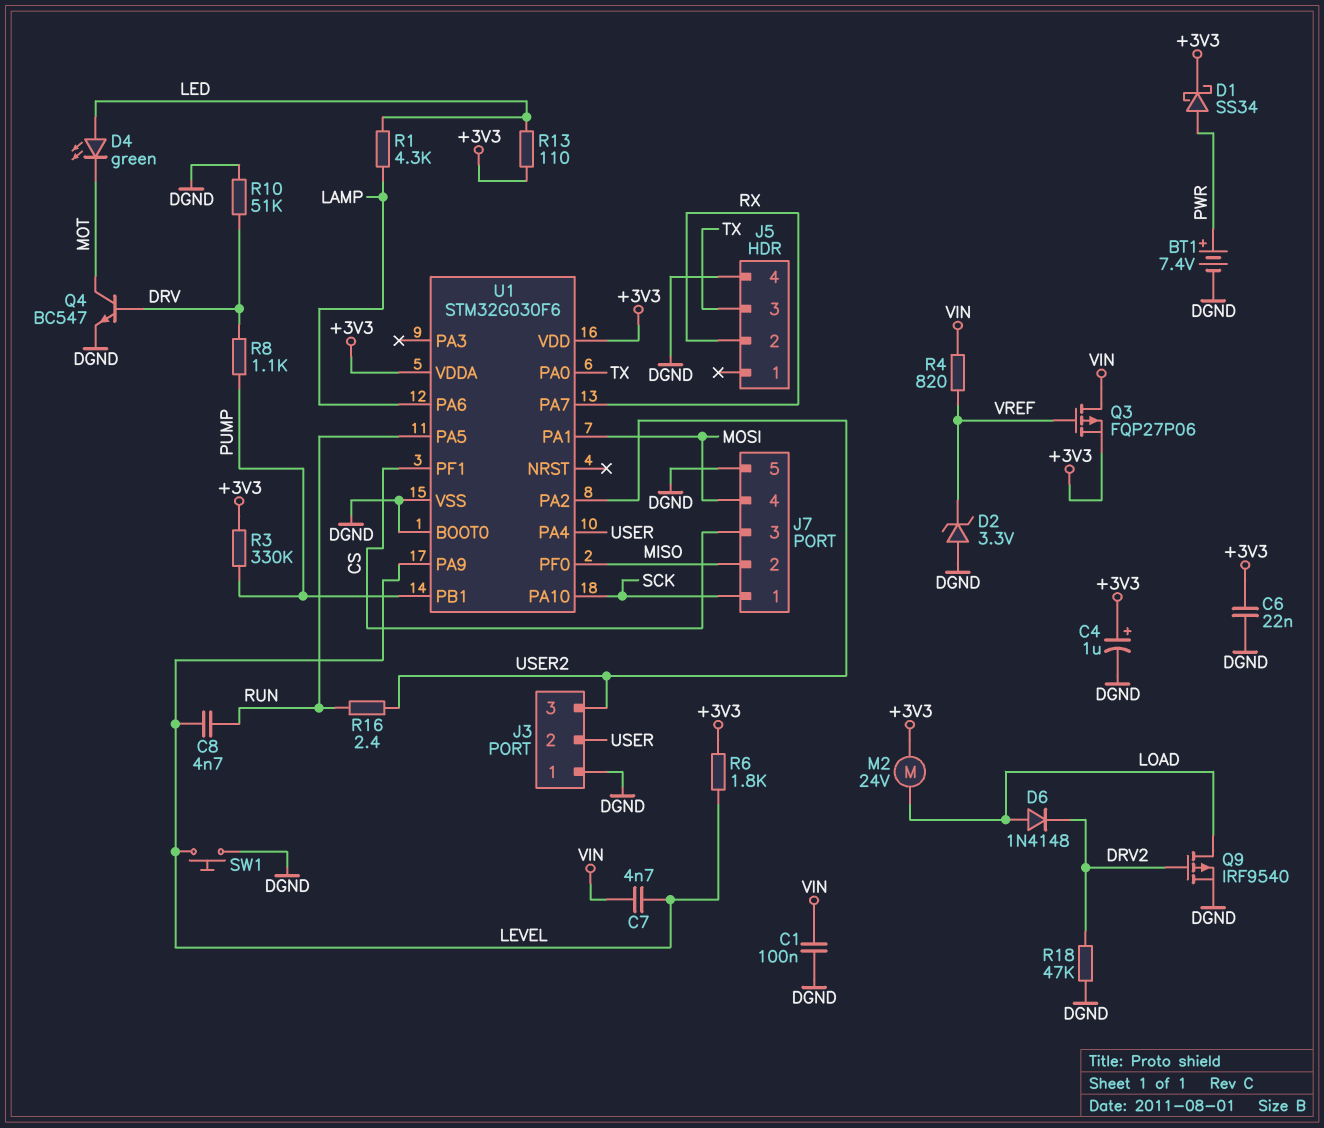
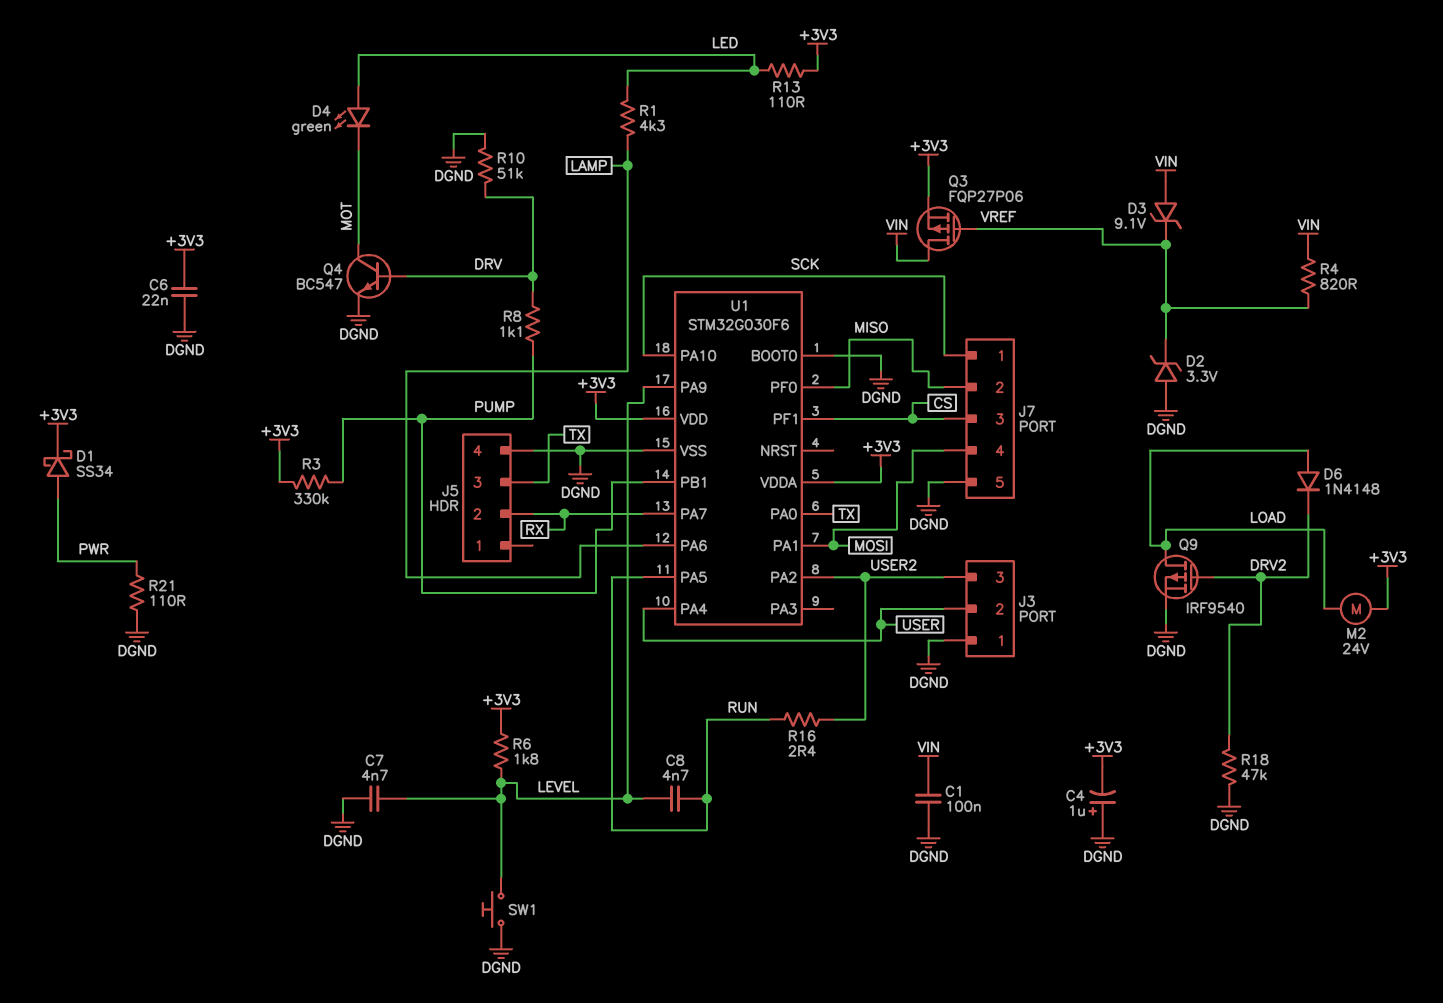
BT1: 7.4V (plus PWR, minus DGND) -> none
C4: 1uF (plus +3V3, minus DGND) -> 1uF (plus DGND, minus +3V3)
C7: 4.7nF (LEVEL, VIN) -> 4.7nF (DGND, LEVEL)
D3: none -> zener 9.1V (A VIN, K VREF)
R21: none -> 110 (DGND, PWR)

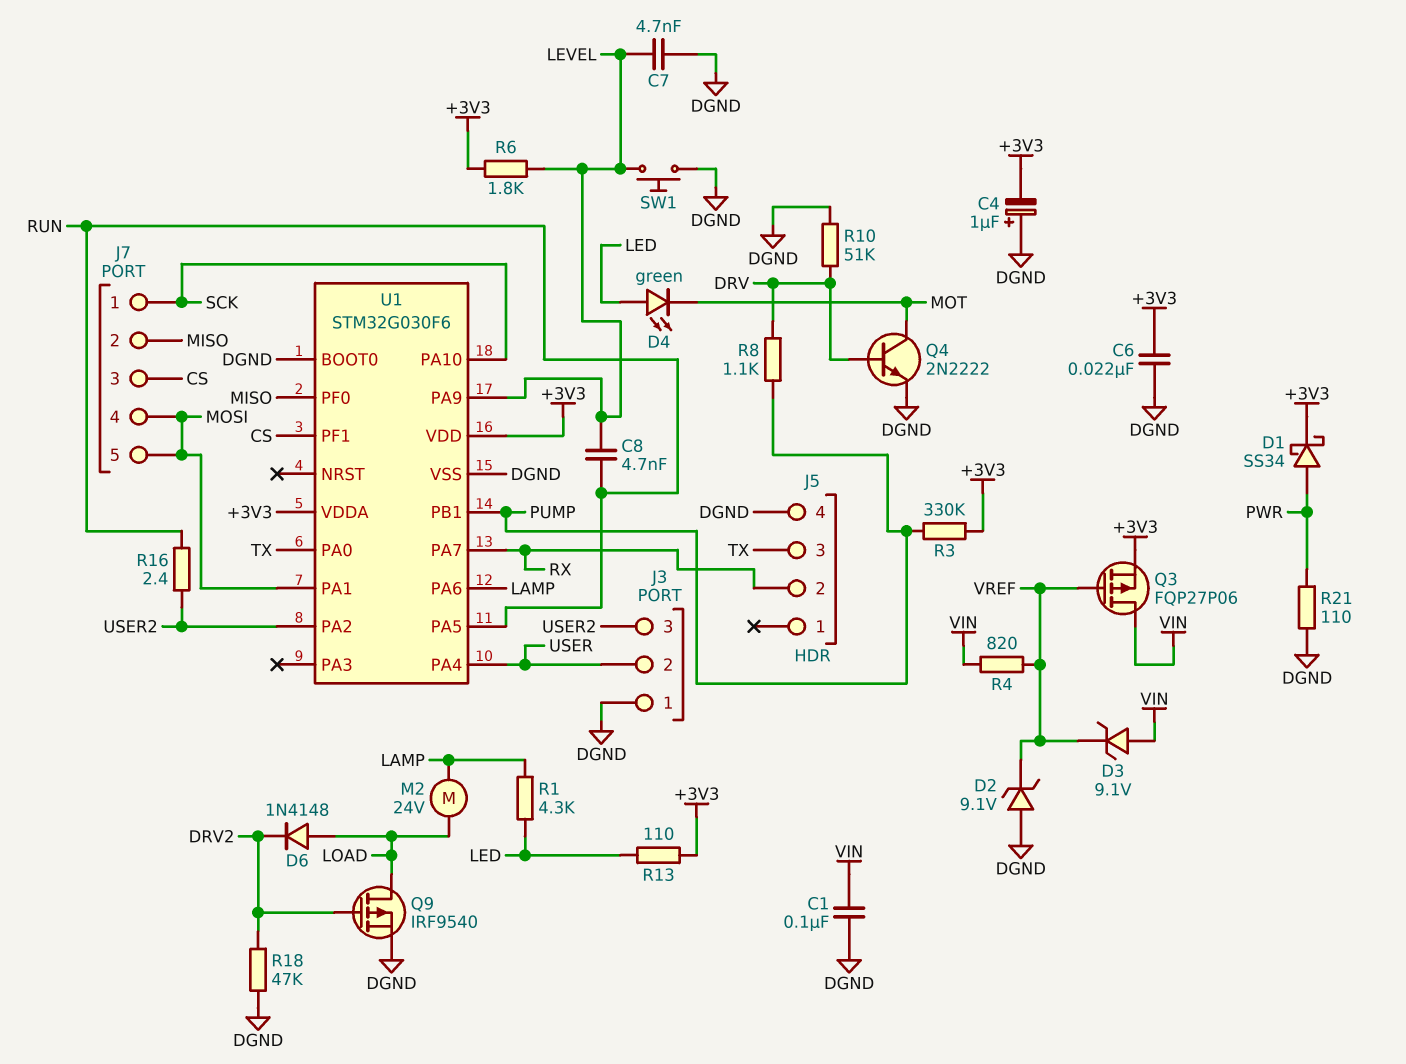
D2: zener 3.3V (A DGND, K VREF) -> zener 9.1V (A DGND, K VREF)
J7 pin 5: DGND -> MOSI
M2: motor 24V (+3V3, LOAD) -> motor 24V (LAMP, LOAD)
Q4: NPN BC547 (B DRV, C MOT, E DGND) -> NPN 2N2222 (B DRV, C MOT, E DGND)

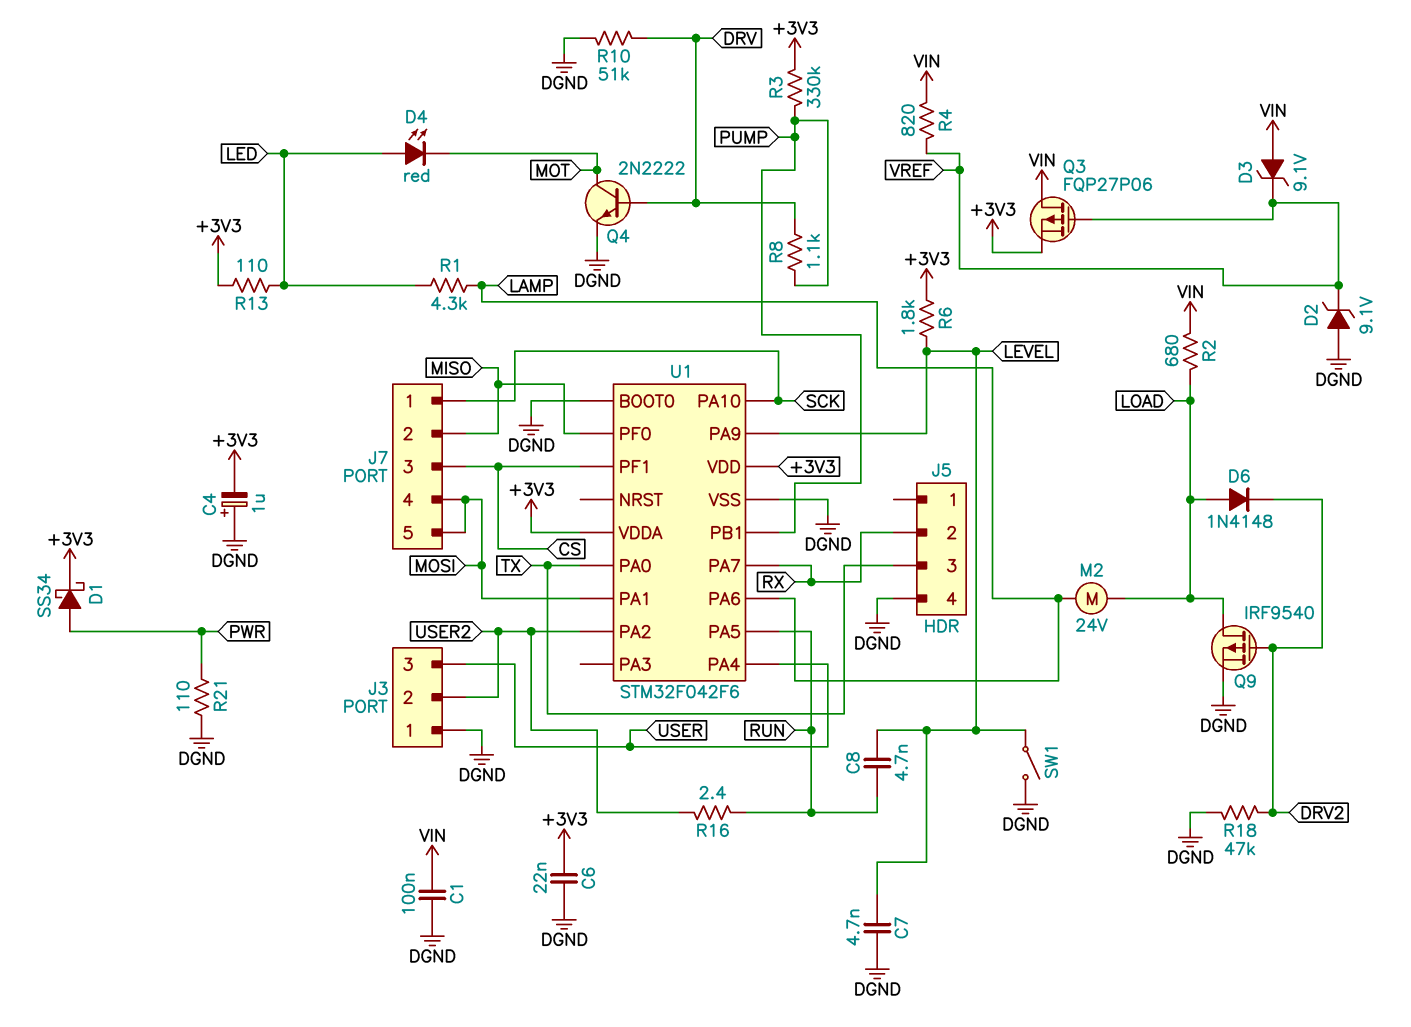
D4: LED green (A LED, K MOT) -> LED red (A LED, K MOT)
J3 pin 2: USER -> USER2
J3 pin 3: USER2 -> USER
R2: none -> 680 (LOAD, VIN)
SW1: button (DGND, LEVEL) -> switch (DGND, LEVEL)
U1: STM32G030F6 -> STM32F042F6

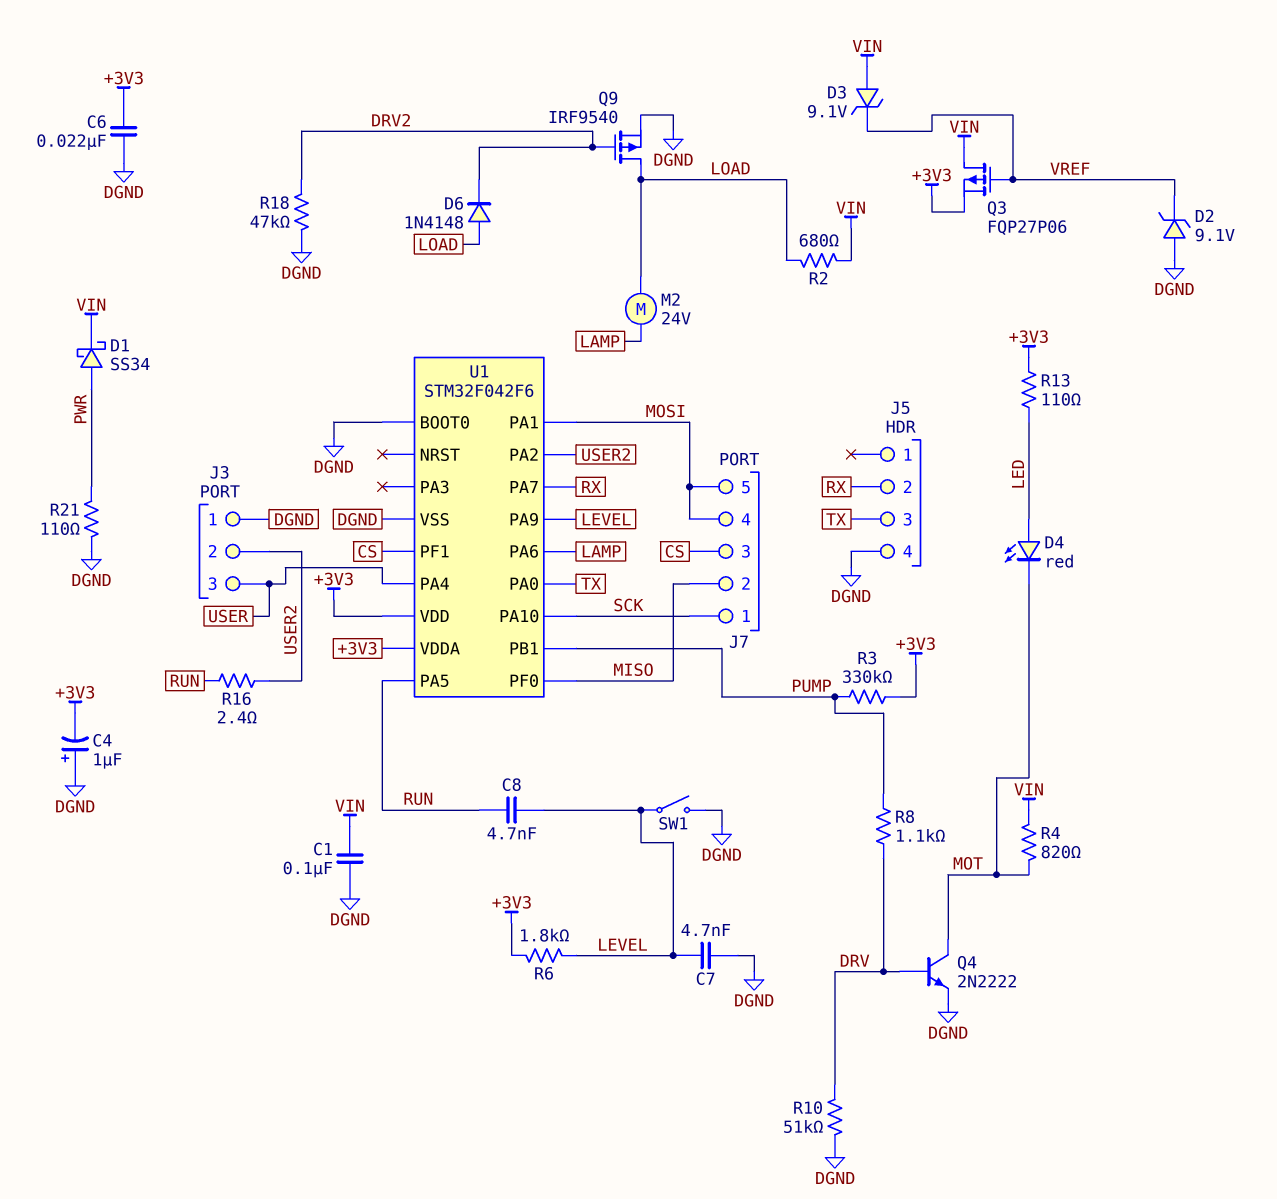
D1: schottky SS34 (A PWR, K +3V3) -> schottky SS34 (A PWR, K VIN)
R1: 4.3k (LAMP, LED) -> none
R4: 820 (VIN, VREF) -> 820 (MOT, VIN)

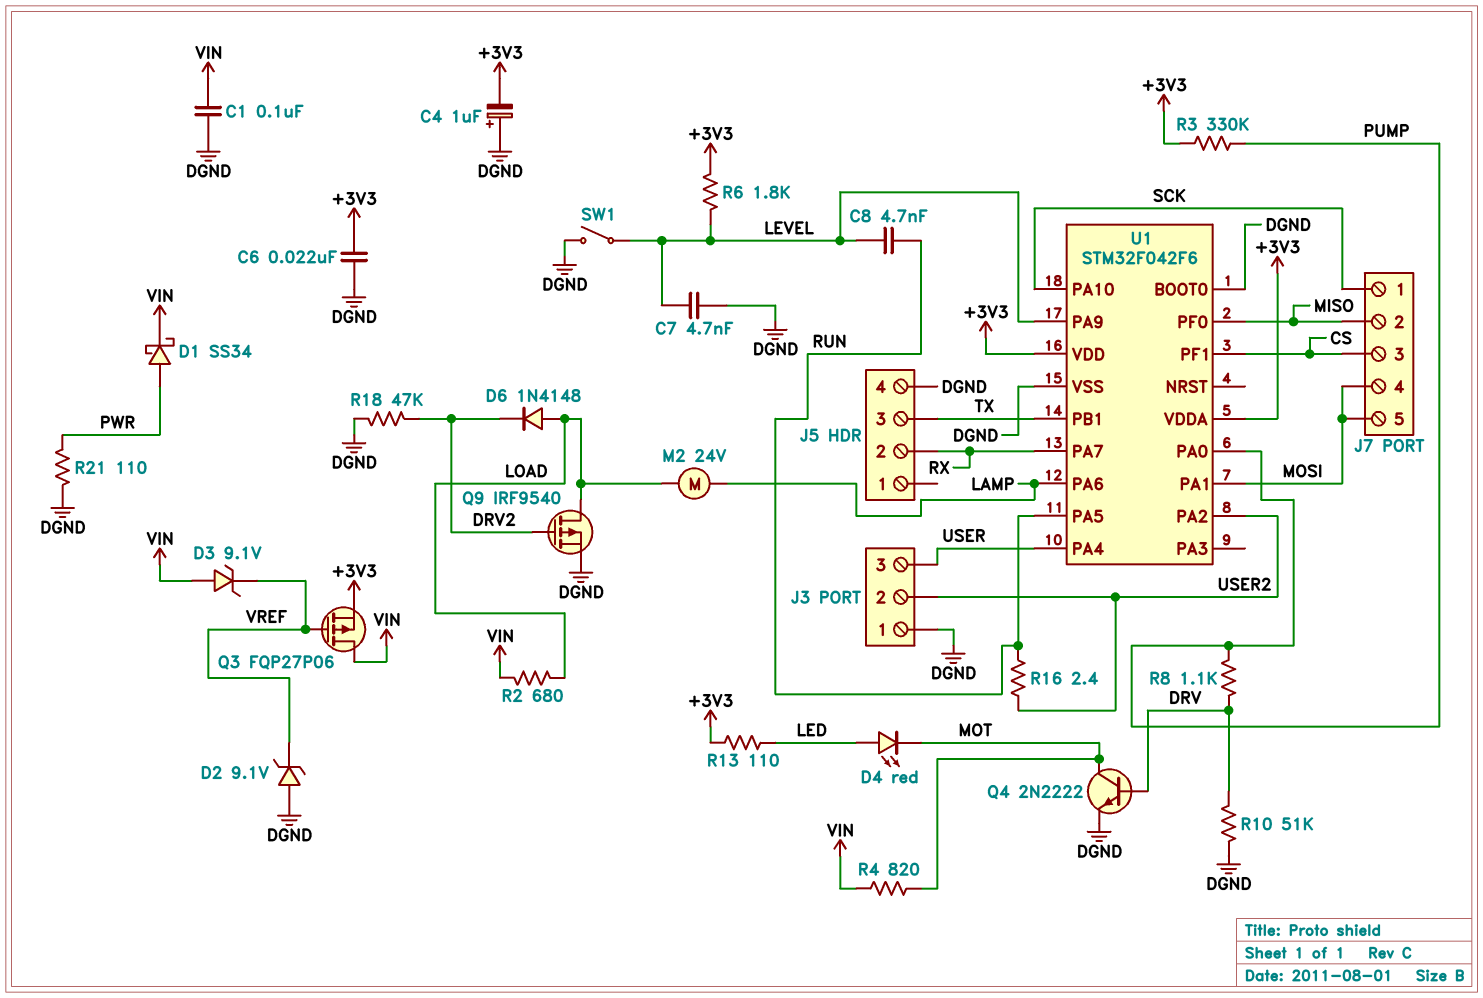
U1 pin PA0: TX -> PUMP
U1 pin PB1: PUMP -> TX

